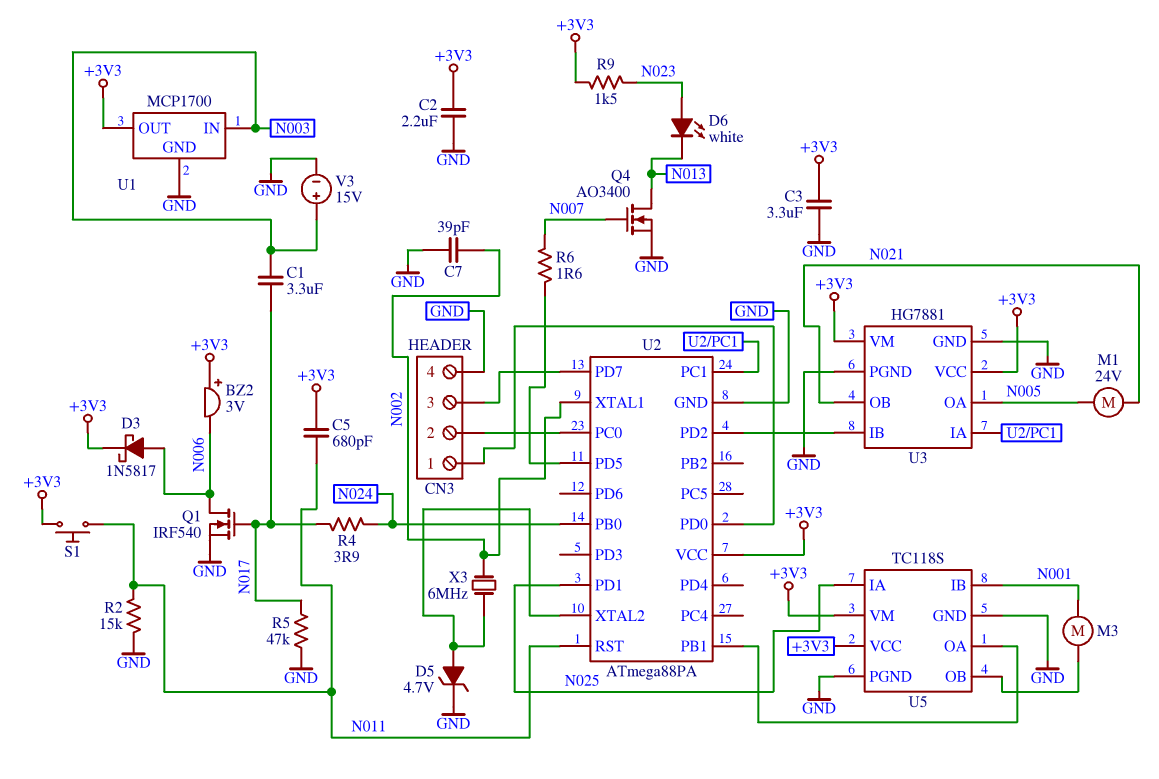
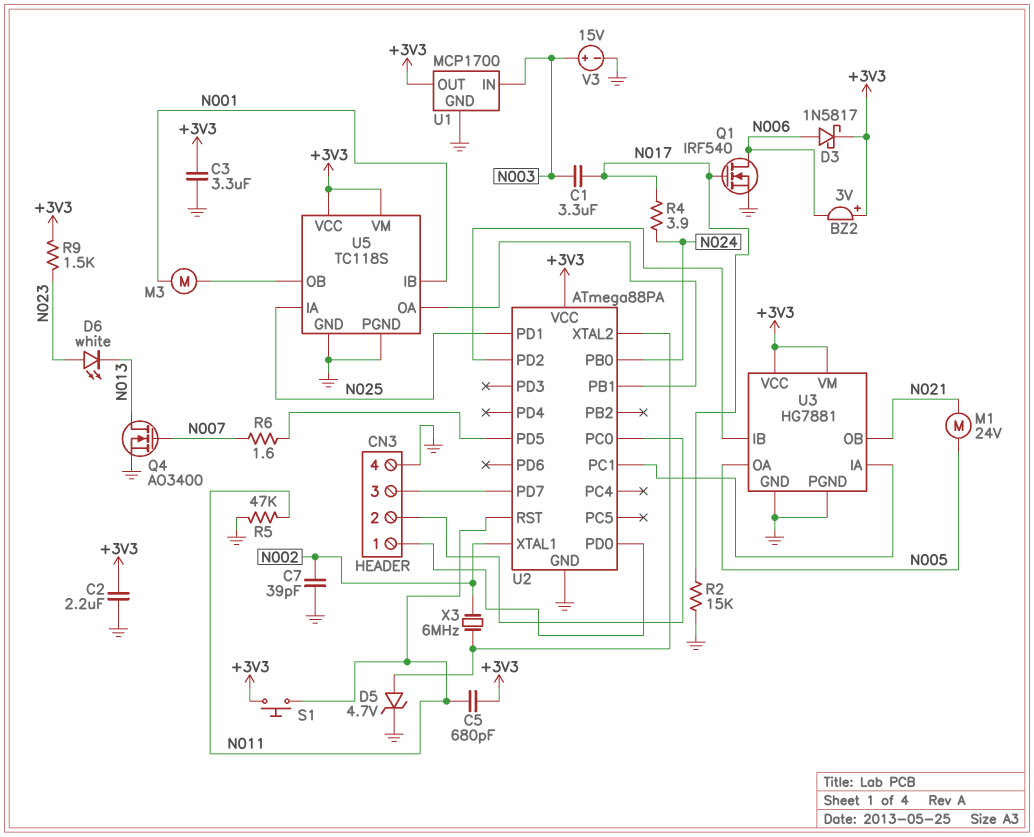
R2: 15k (GND, N011) -> 15k (GND, N017)
R5: 47k (GND, N017) -> 47k (GND, N011)

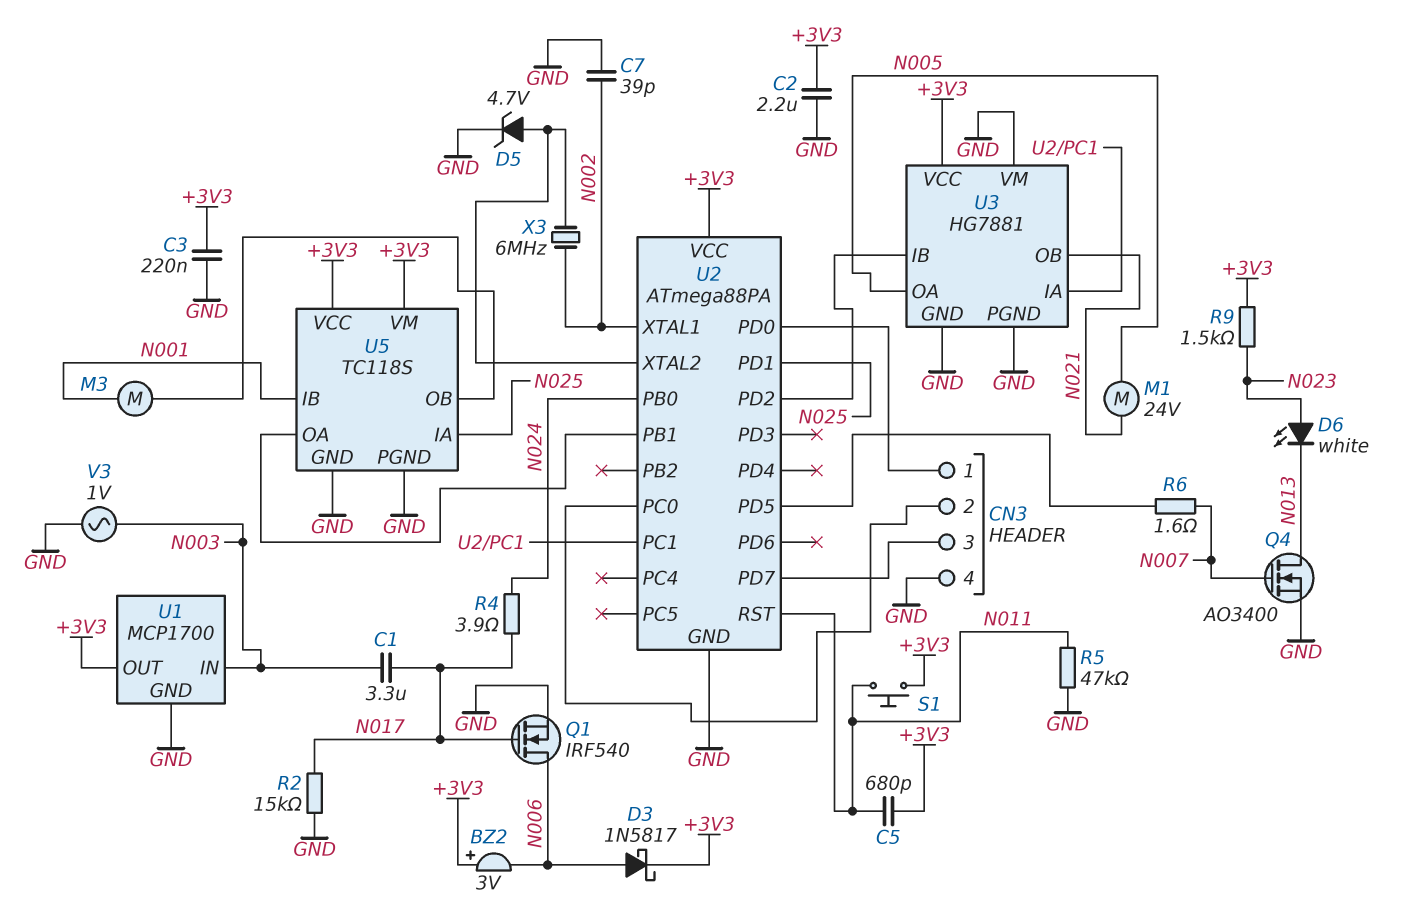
C3: 3.3uF (+3V3, GND) -> 220nF (+3V3, GND)
U3 pin VM: +3V3 -> GND
V3: 15V (plus N003, minus GND) -> AC 1V (GND, N003)

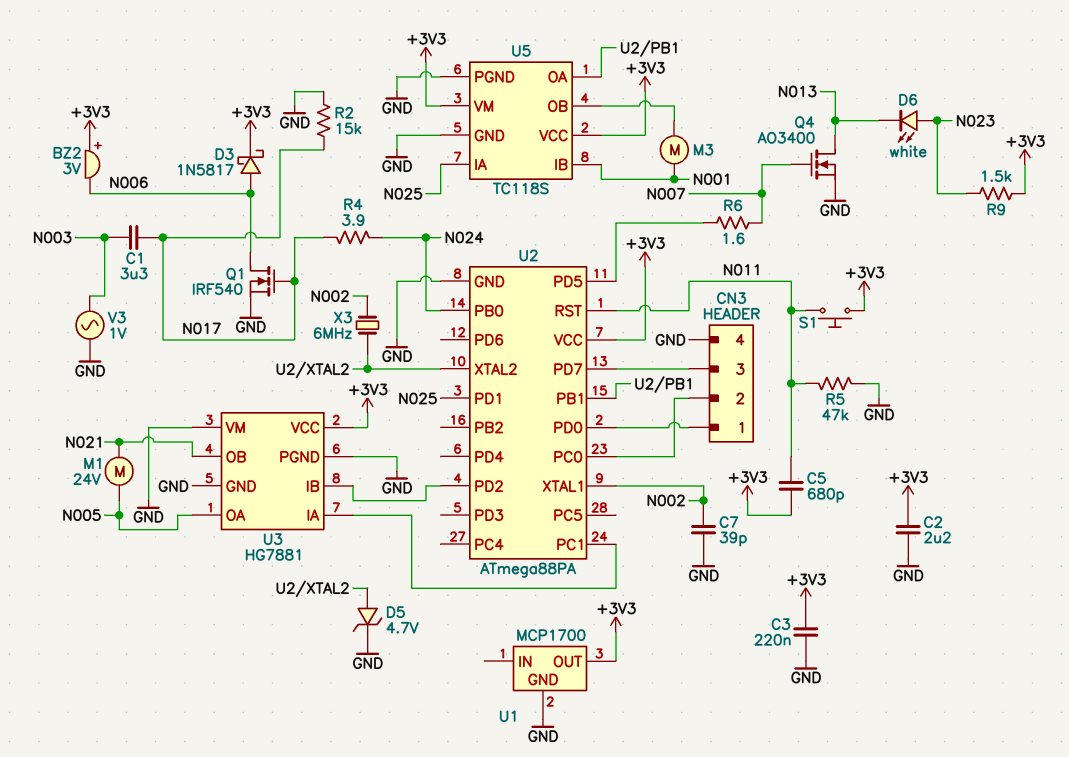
U1 pin IN: N003 -> none

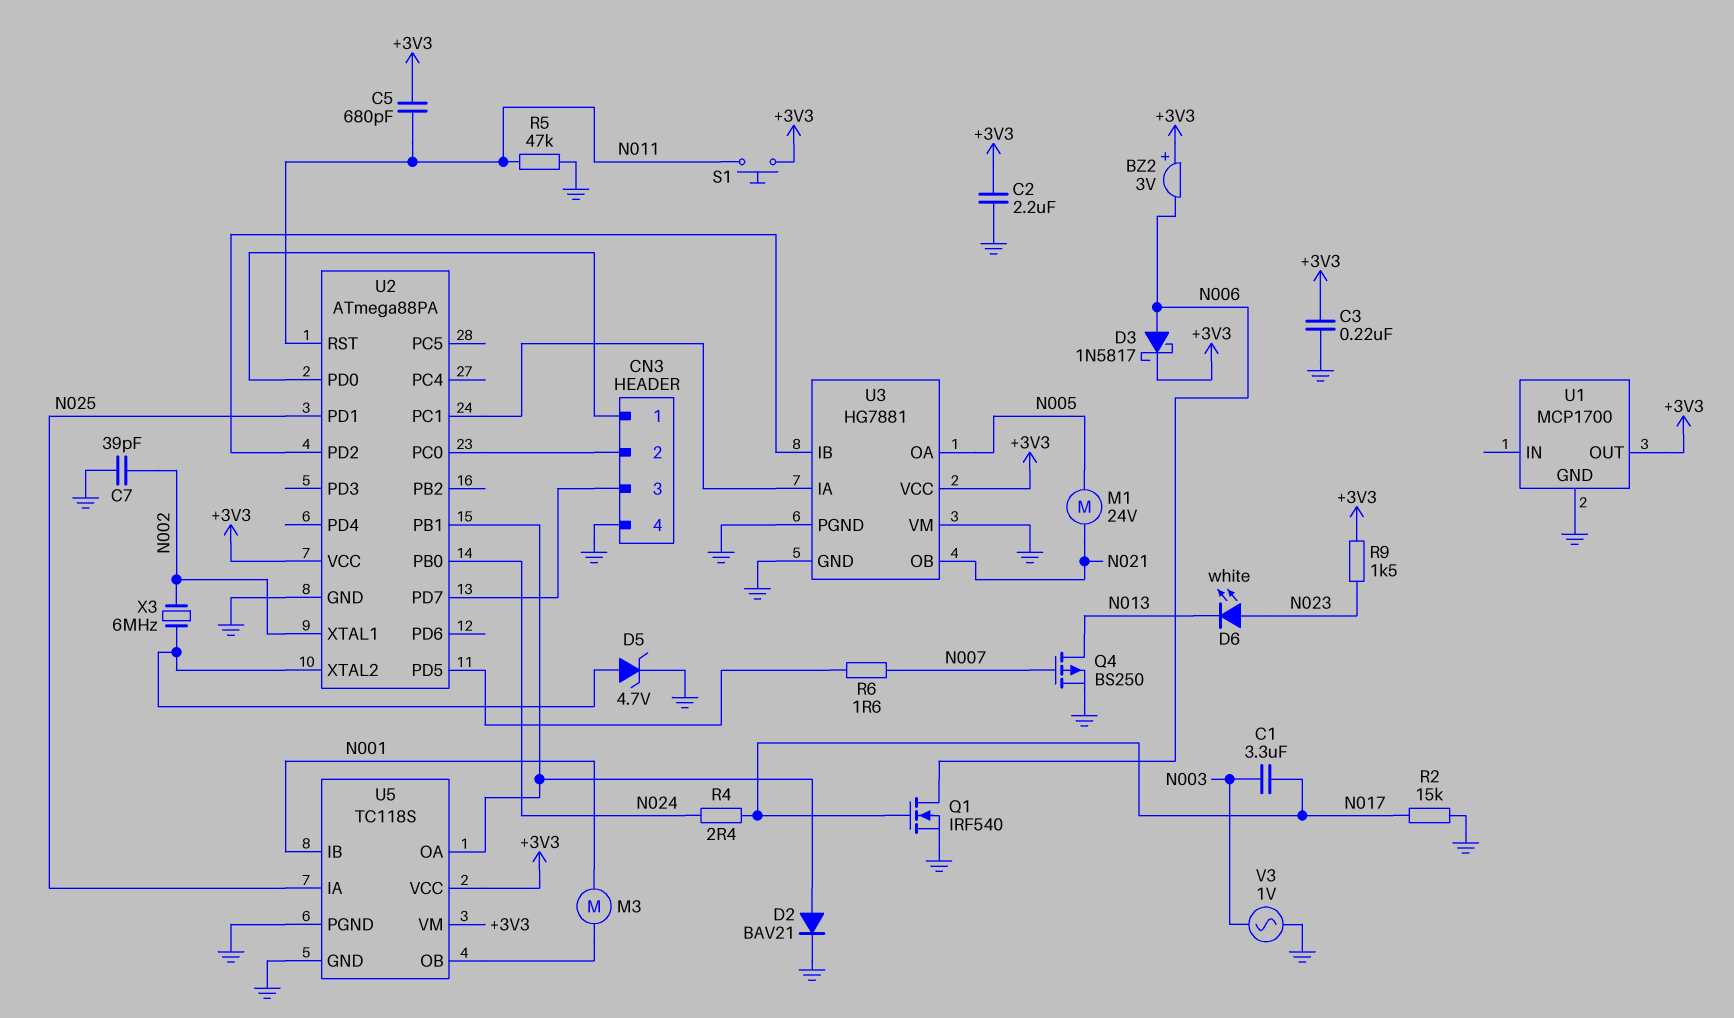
D2: none -> diode BAV21 (A U2/PB1, K GND)
Q4: NMOS AO3400 (G N007, D N013, S GND) -> PMOS BS250 (G N007, D N013, S GND)
R4: 3.9 (N017, N024) -> 2.4 (N017, N024)

